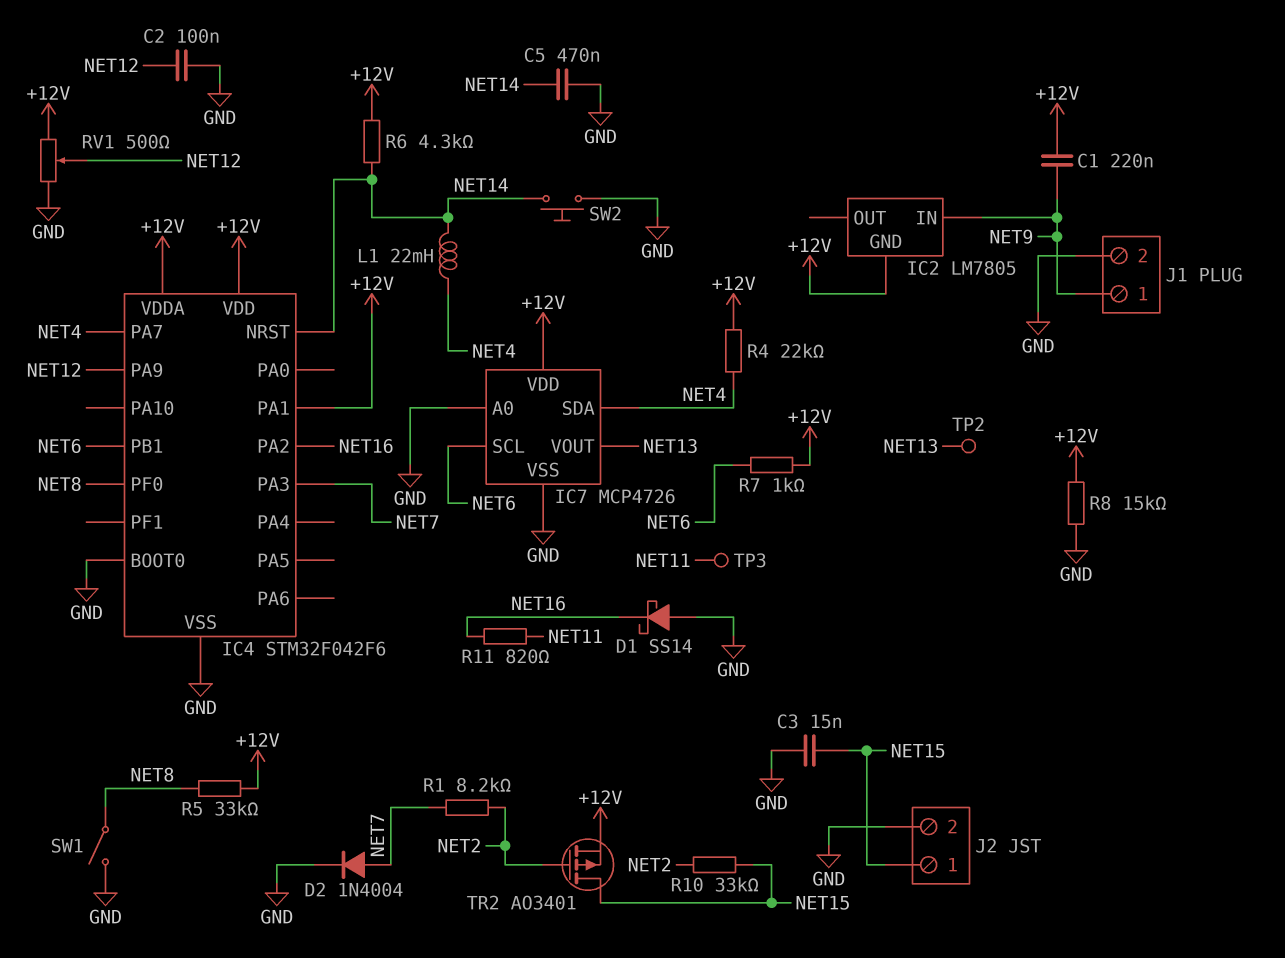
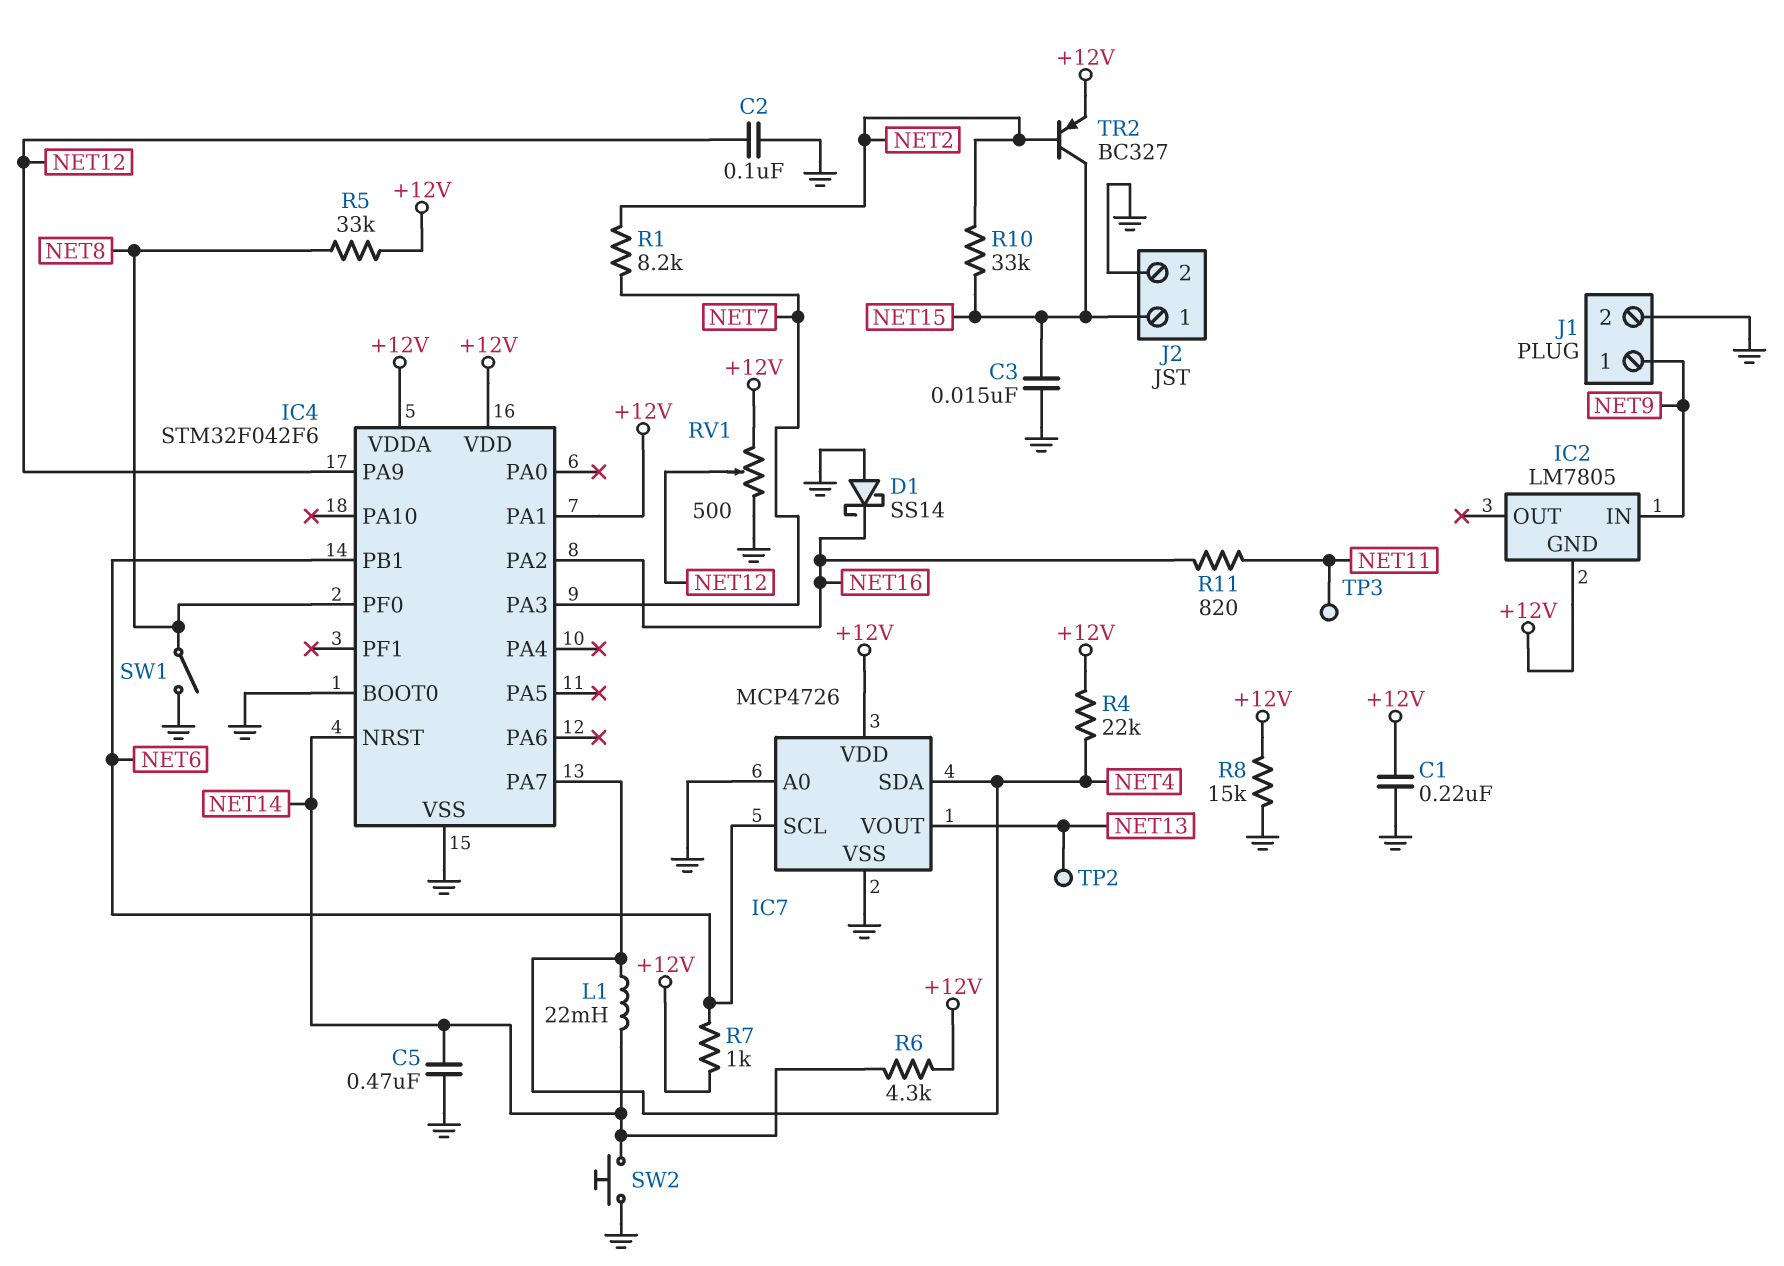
C1: 220nF (+12V, NET9) -> 220nF (+12V, GND)
D2: diode 1N4004 (A NET7, K GND) -> none
TR2: PMOS AO3401 (G NET2, D NET15, S +12V) -> PNP BC327 (B NET2, C NET15, E +12V)

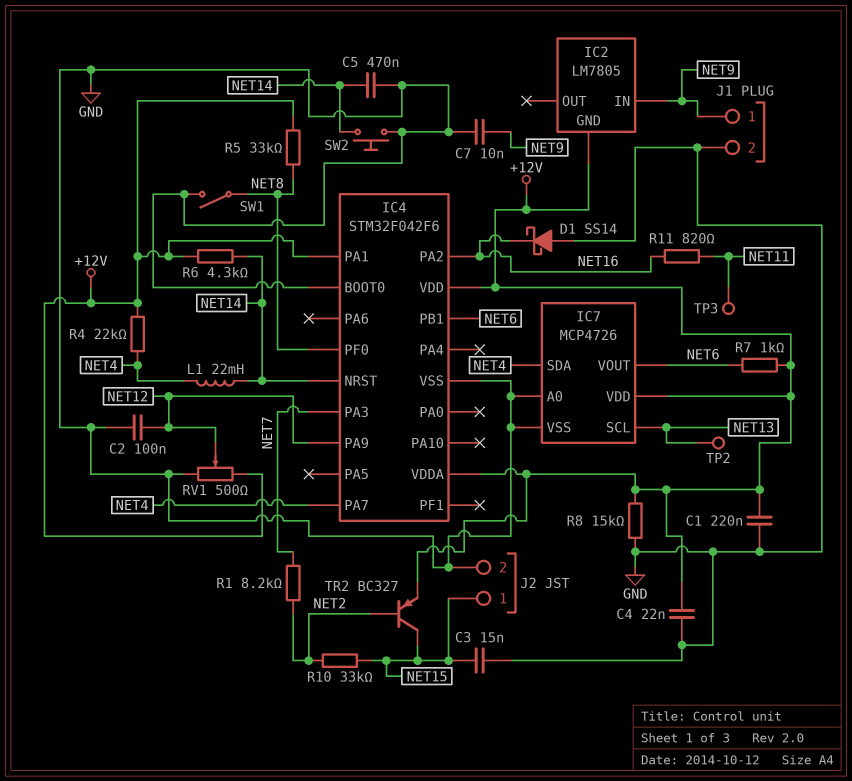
C4: none -> 22nF (+12V, GND)
C7: none -> 10nF (GND, NET9)
IC7 pin SCL: NET6 -> NET13
IC7 pin VOUT: NET13 -> NET6

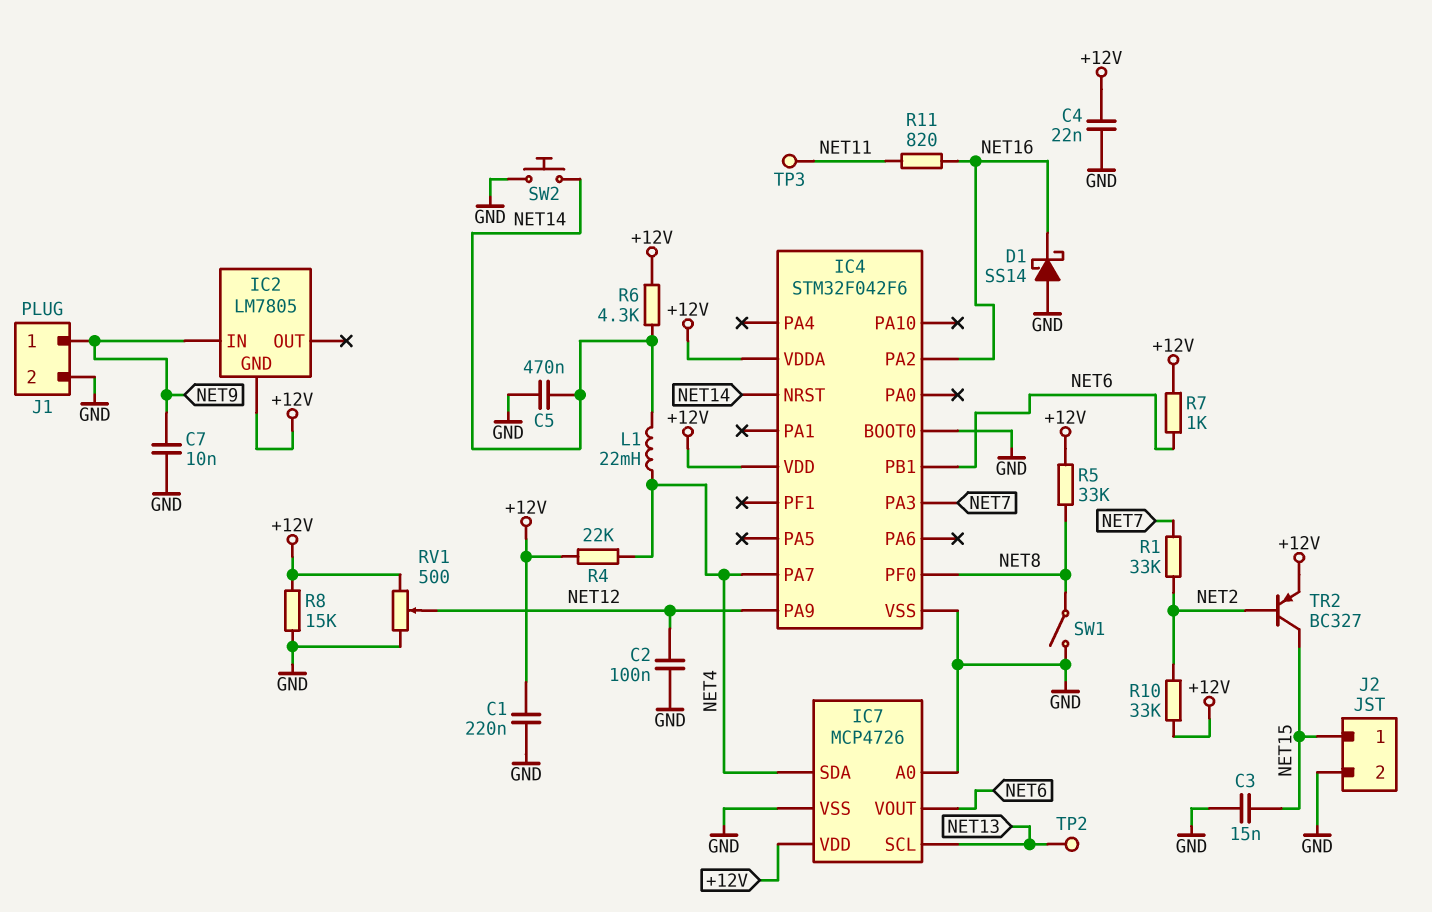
IC4 pin PA1: +12V -> none
R1: 8.2k (NET2, NET7) -> 33k (NET2, NET7)
R10: 33k (NET2, NET15) -> 33k (+12V, NET2)

